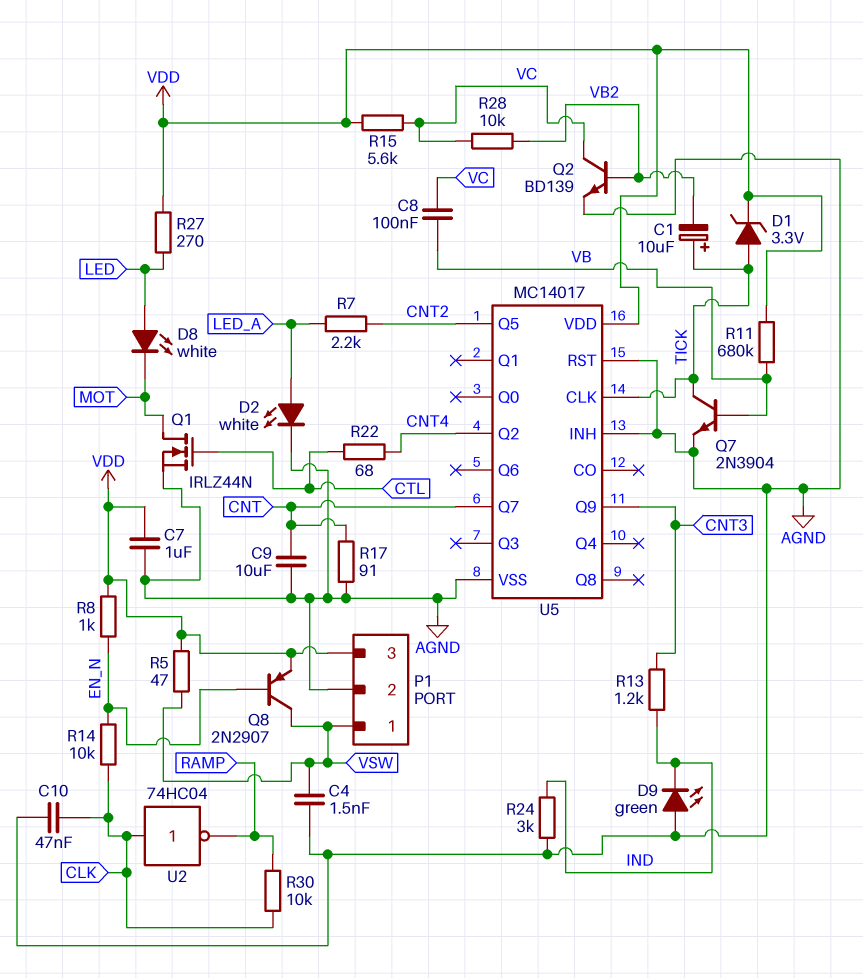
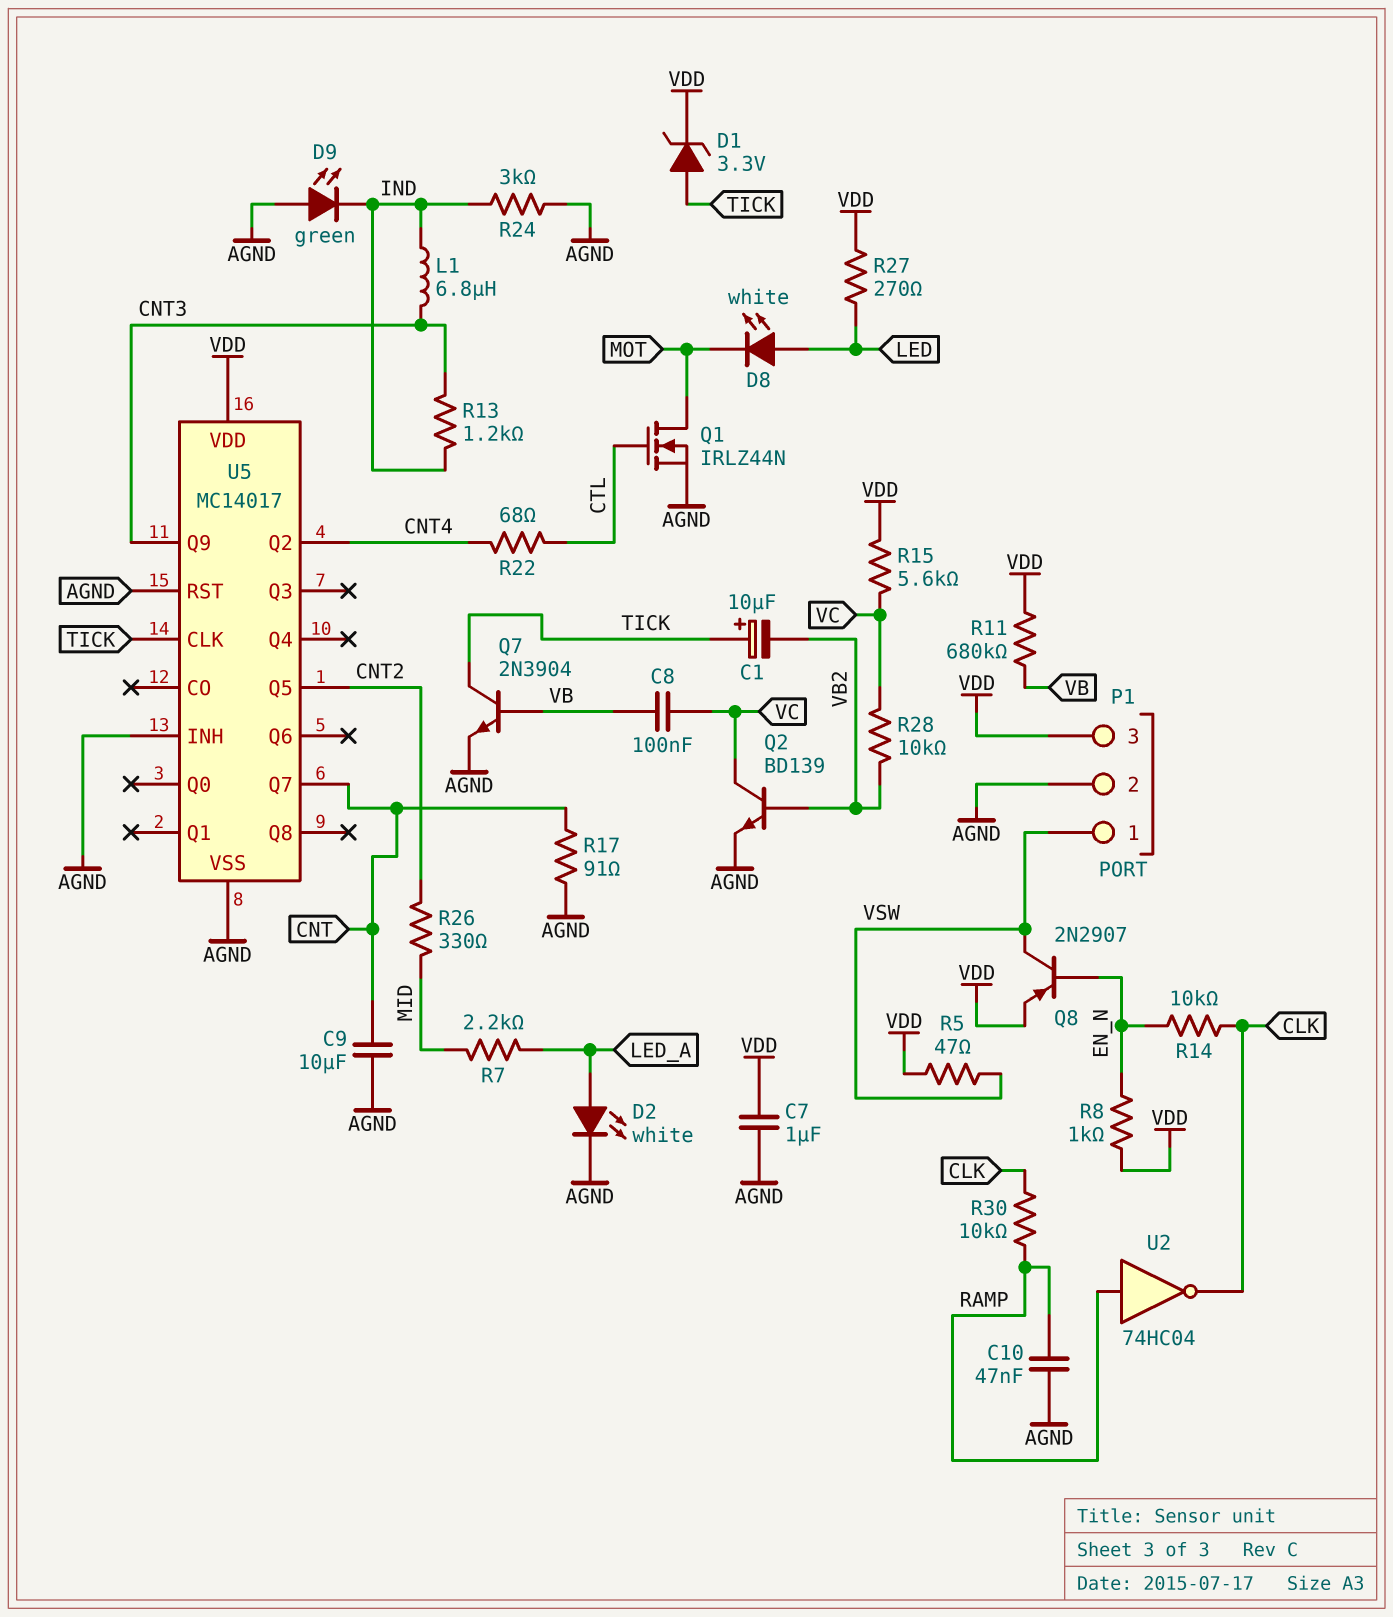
C4: 1.5nF (AGND, VSW) -> none
C10: 47nF (AGND, CLK) -> 47nF (AGND, RAMP)
L1: none -> 6.8uH (CNT3, IND)
R7: 2.2k (CNT2, LED_A) -> 2.2k (LED_A, MID)
R26: none -> 330 (CNT2, MID)
U2: NOT 74HC04 (in CLK, out RAMP) -> NOT 74HC04 (in RAMP, out CLK)

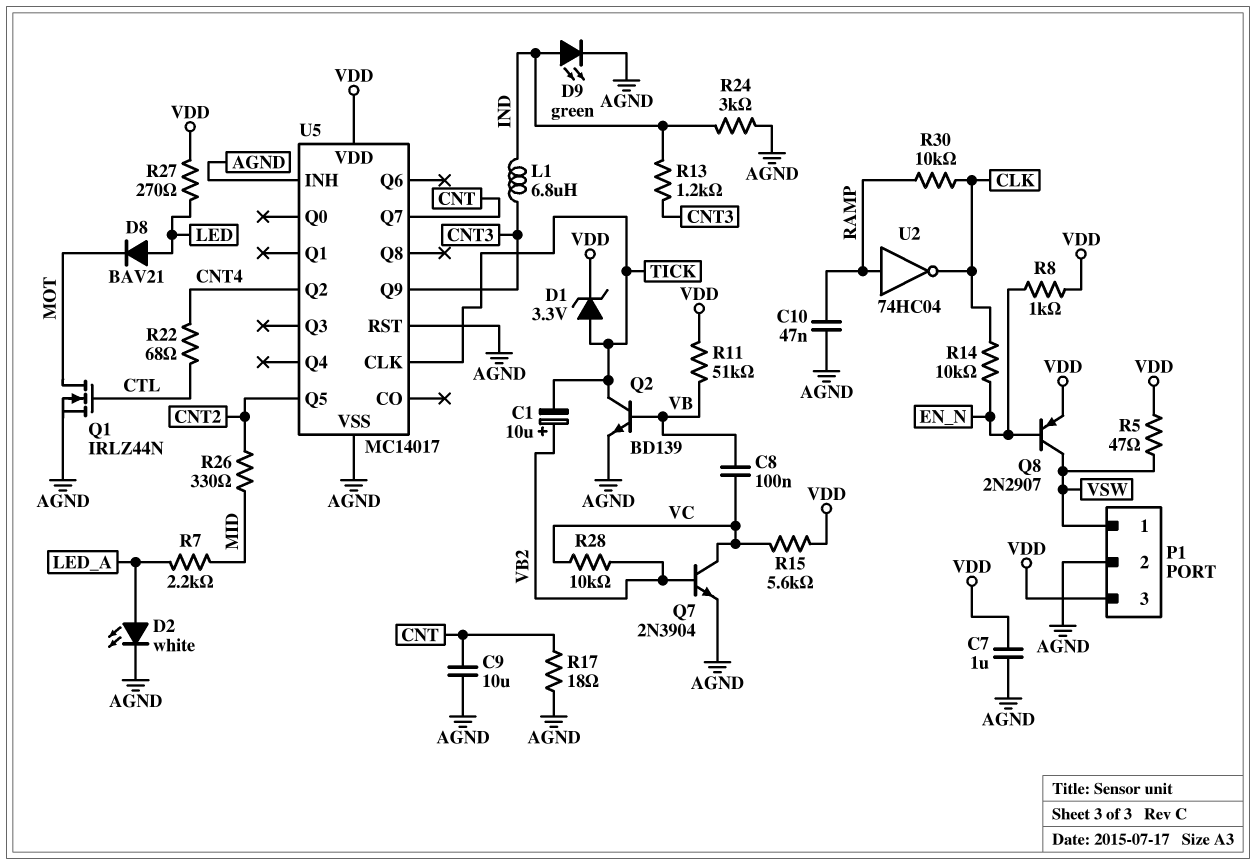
C1: 10uF (plus TICK, minus VB2) -> 10uF (plus VB2, minus TICK)
D8: LED white (A LED, K MOT) -> diode BAV21 (A LED, K MOT)
D9: LED green (A AGND, K IND) -> LED green (A IND, K AGND)
Q2: NPN BD139 (B VB2, C VC, E AGND) -> NPN BD139 (B VB, C TICK, E AGND)
Q7: NPN 2N3904 (B VB, C TICK, E AGND) -> NPN 2N3904 (B VB2, C VC, E AGND)
R11: 680k (VB, VDD) -> 51k (VB, VDD)
R17: 91 (AGND, CNT) -> 18 (AGND, CNT)

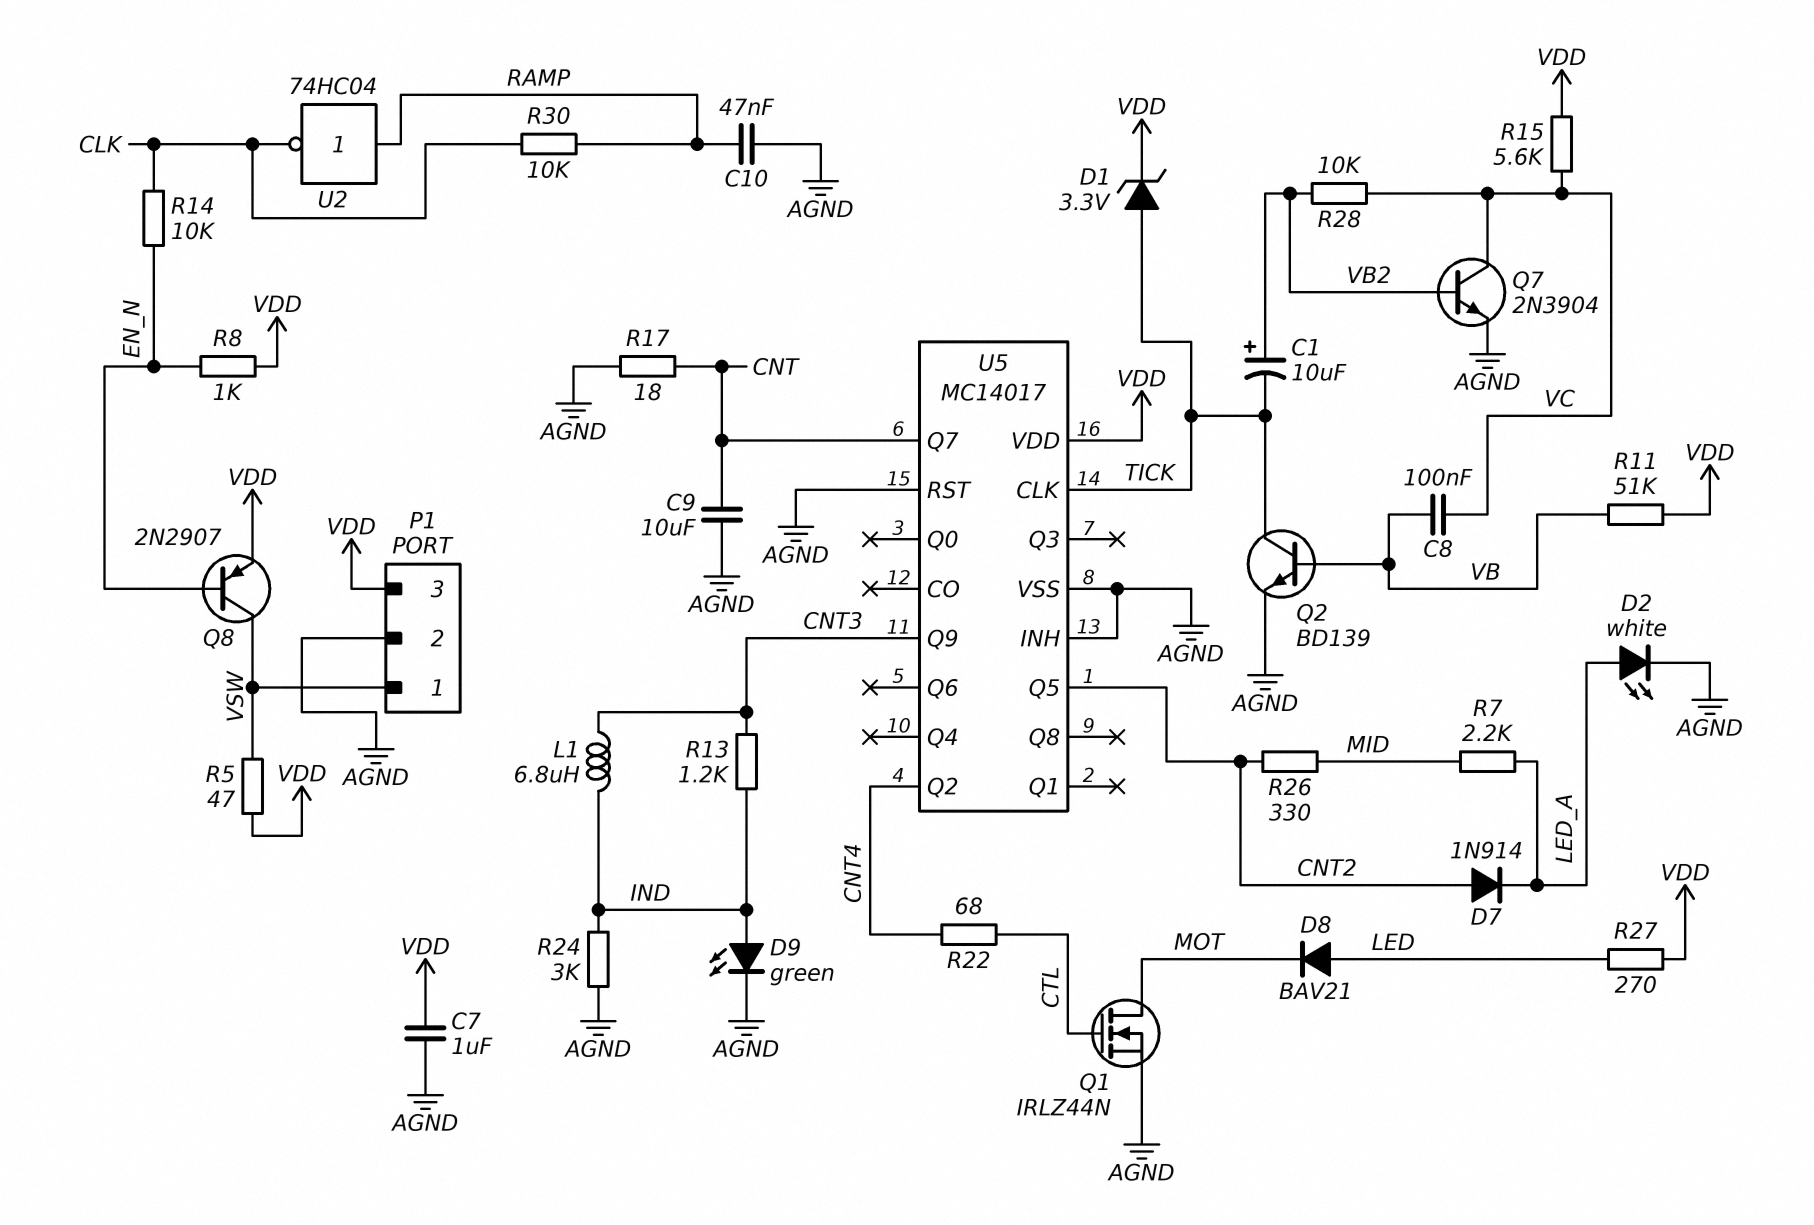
D7: none -> diode 1N914 (A CNT2, K LED_A)

